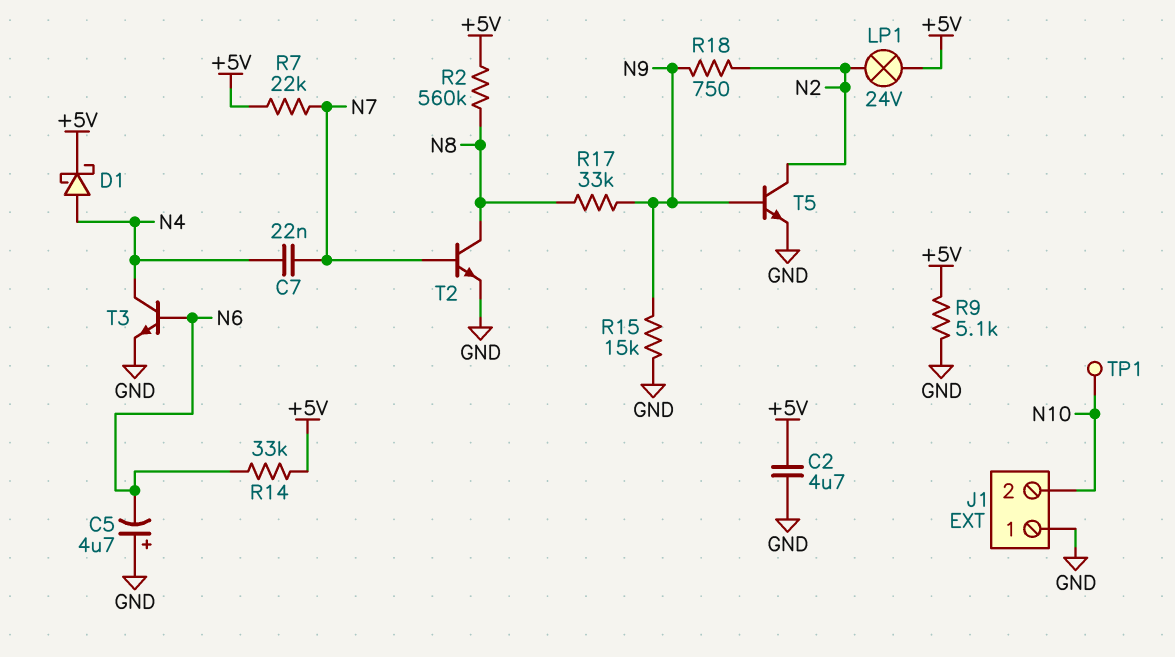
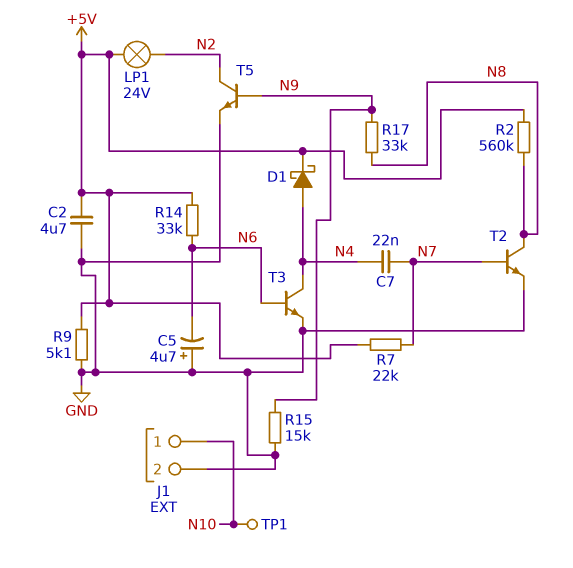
J1 pin 1: GND -> N10
J1 pin 2: N10 -> GND
R18: 750 (N2, N9) -> none

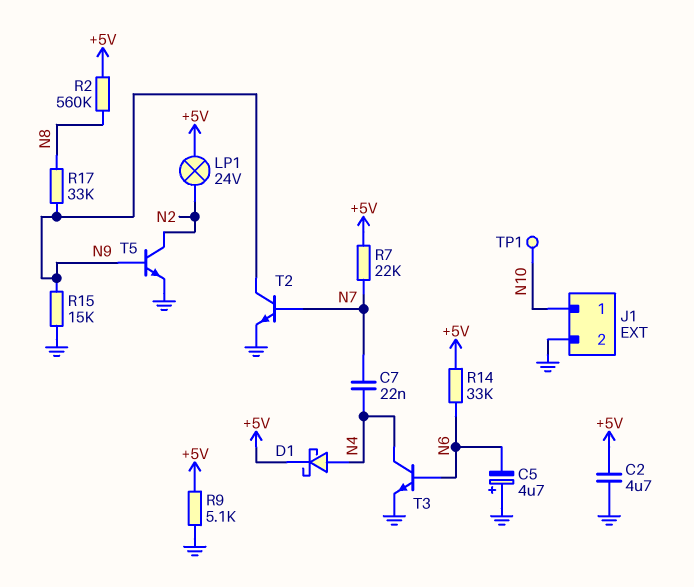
T2: NPN (B N7, C N8, E GND) -> NPN (B N7, C N9, E GND)

